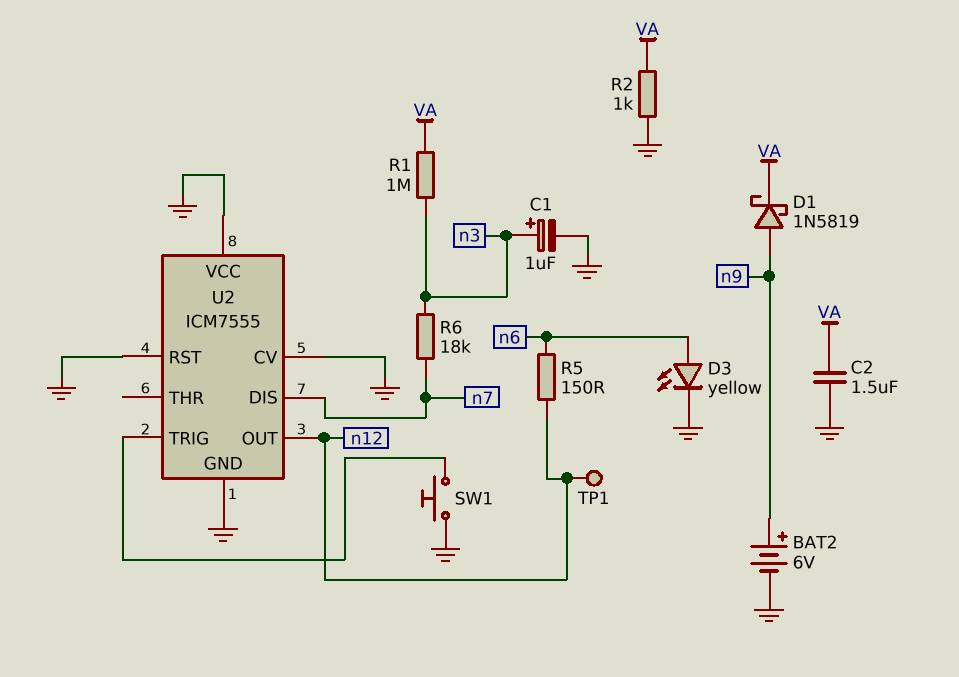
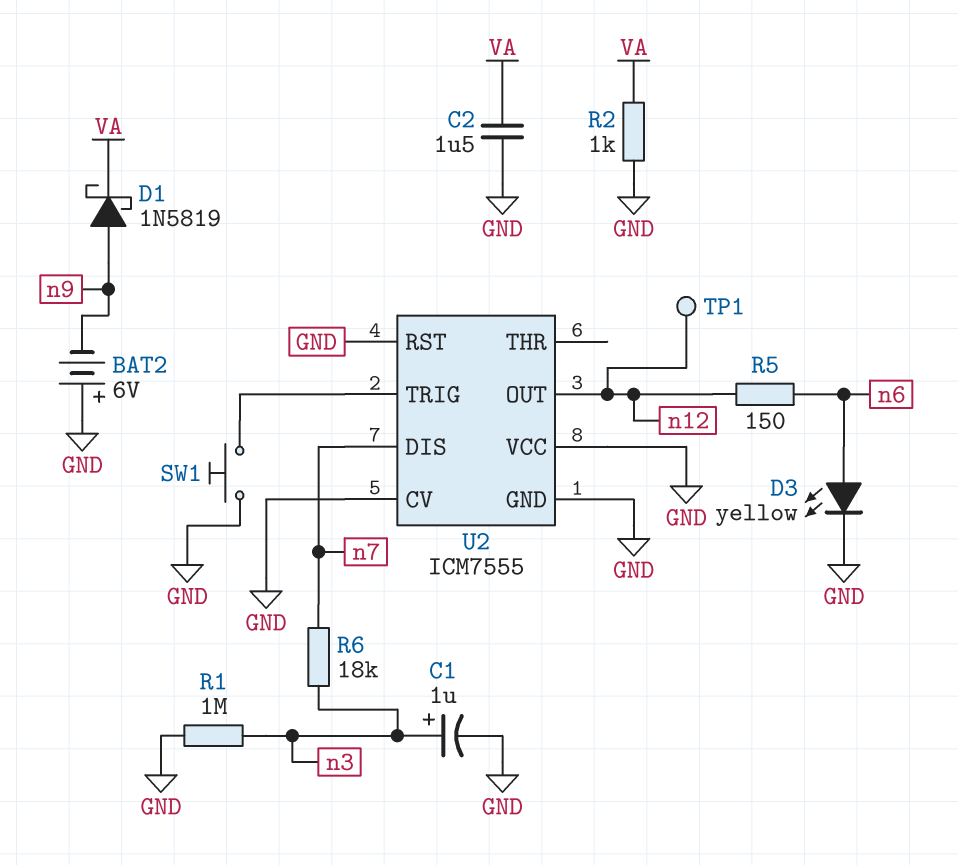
BAT2: 6V (plus n9, minus GND) -> 6V (plus GND, minus n9)
R1: 1M (VA, n3) -> 1M (GND, n3)

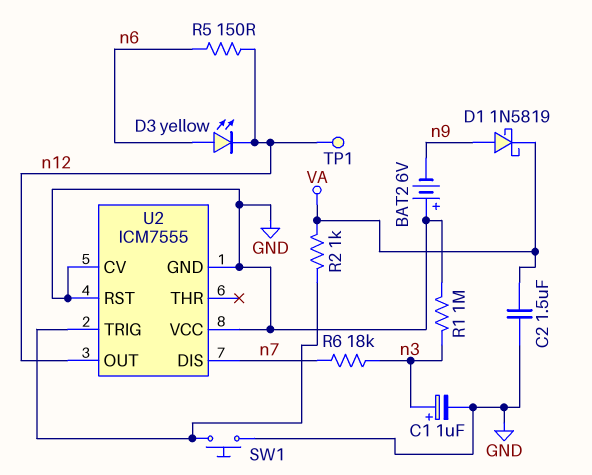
D3: LED yellow (A n6, K GND) -> LED yellow (A n6, K n12)
R2: 1k (GND, VA) -> 1k (U2/TRIG, VA)

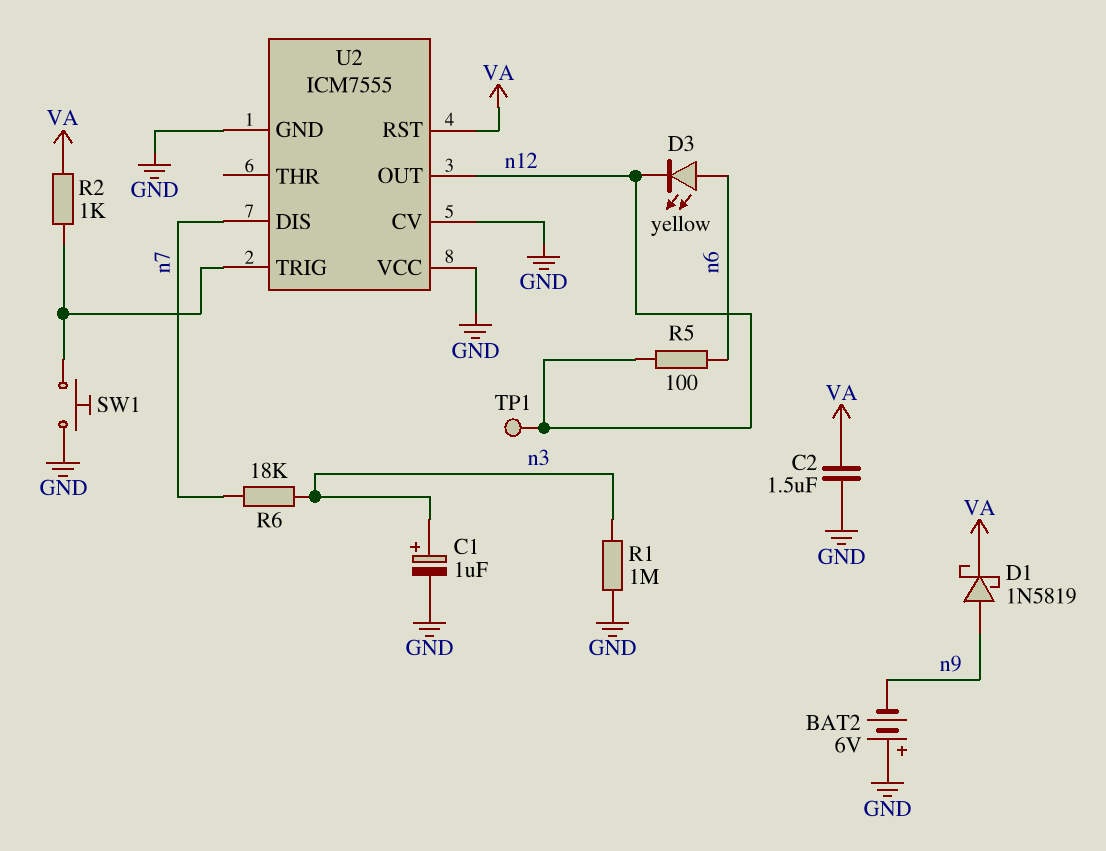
R5: 150 (n6, n12) -> 100 (n6, n12)
U2 pin RST: GND -> VA

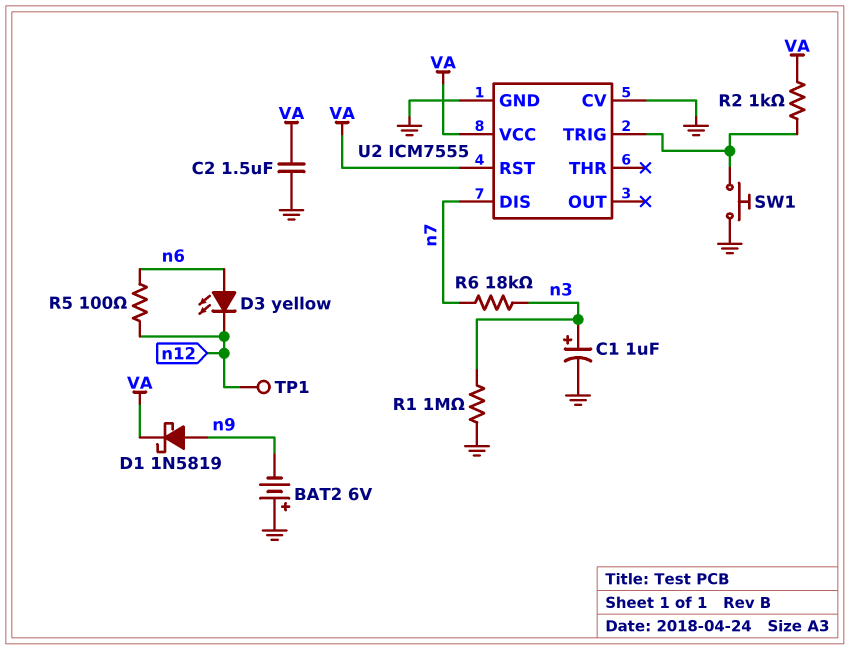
U2 pin OUT: n12 -> none
U2 pin VCC: GND -> VA

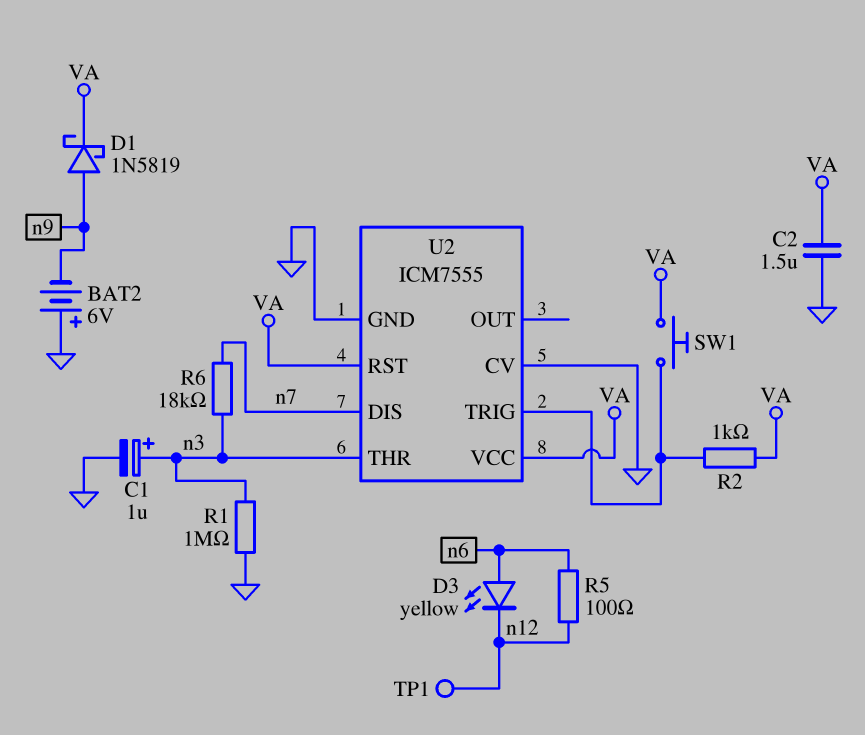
SW1: button (GND, U2/TRIG) -> button (U2/TRIG, VA)
U2 pin THR: none -> n3

